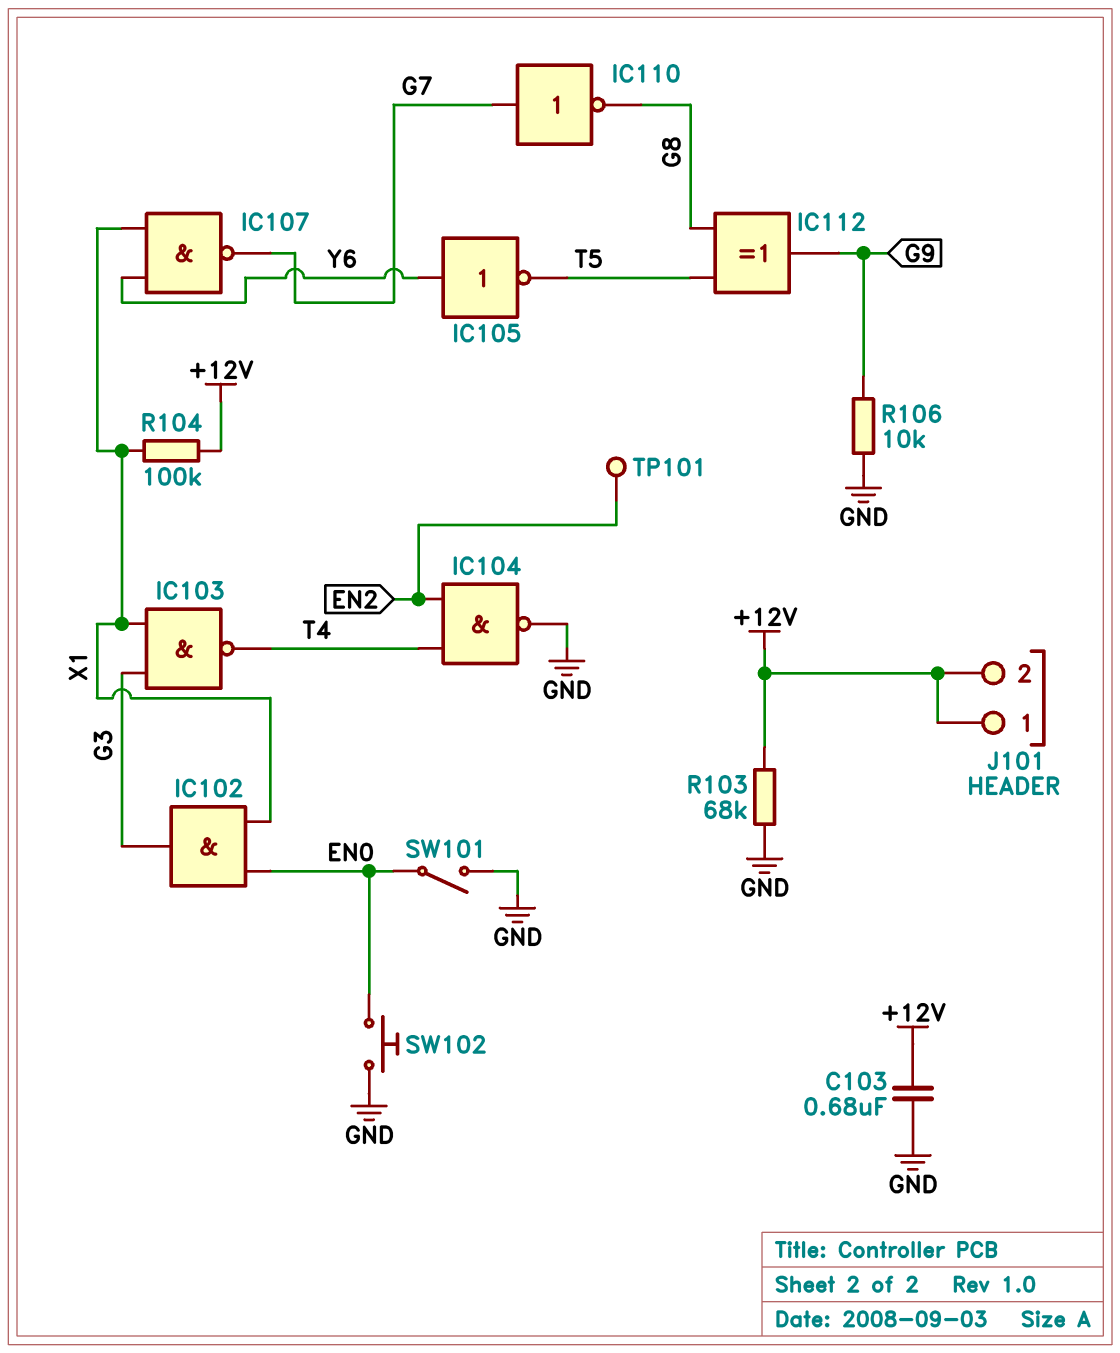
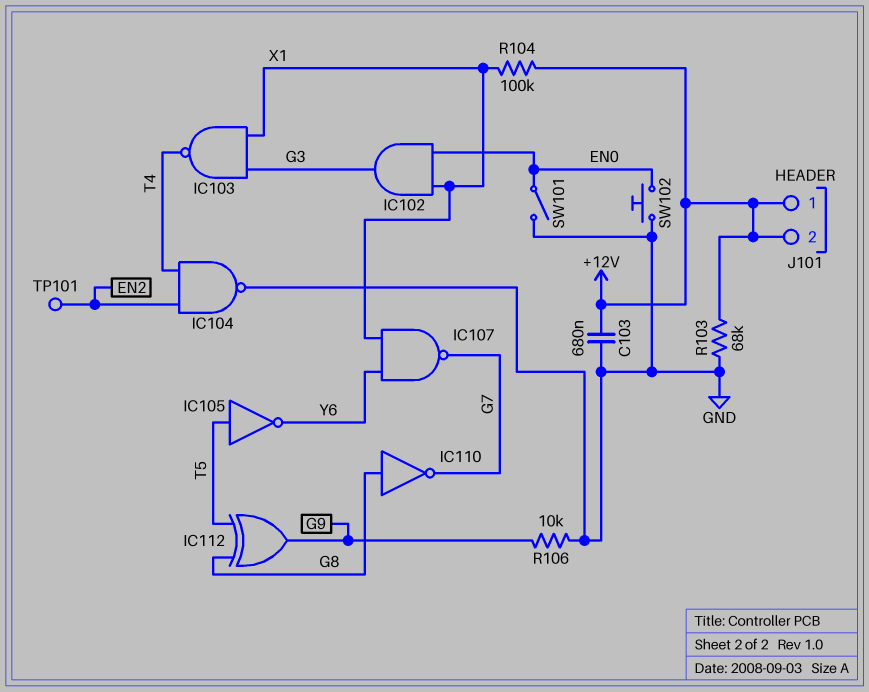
IC105: NOT (in Y6, out T5) -> NOT (in T5, out Y6)
IC110: NOT (in G7, out G8) -> NOT (in G8, out G7)

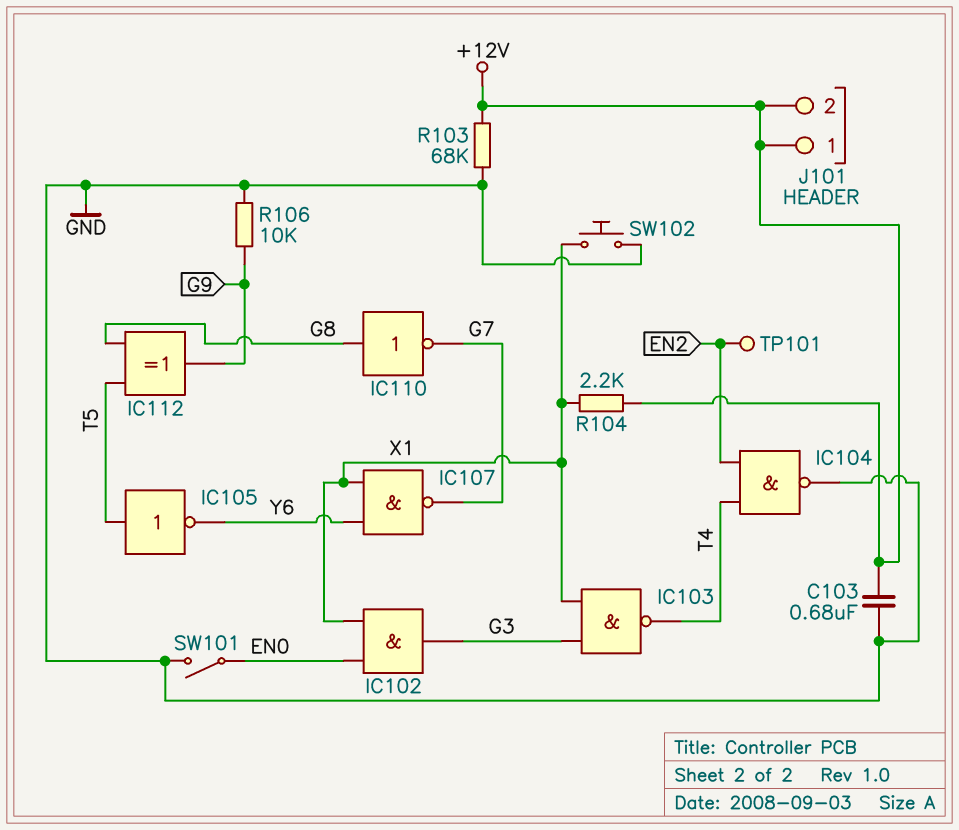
R104: 100k (+12V, X1) -> 2.2k (+12V, X1)
SW102: button (EN0, GND) -> button (GND, X1)

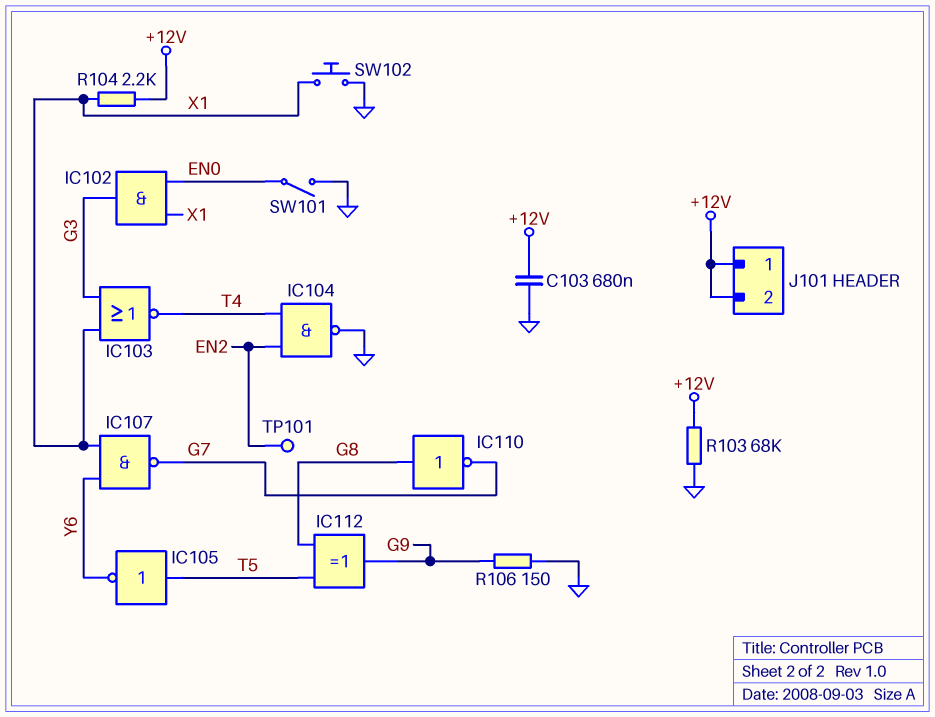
IC103: NAND (in G3, in X1, out T4) -> NOR (in G3, in X1, out T4)
R106: 10k (G9, GND) -> 150 (G9, GND)

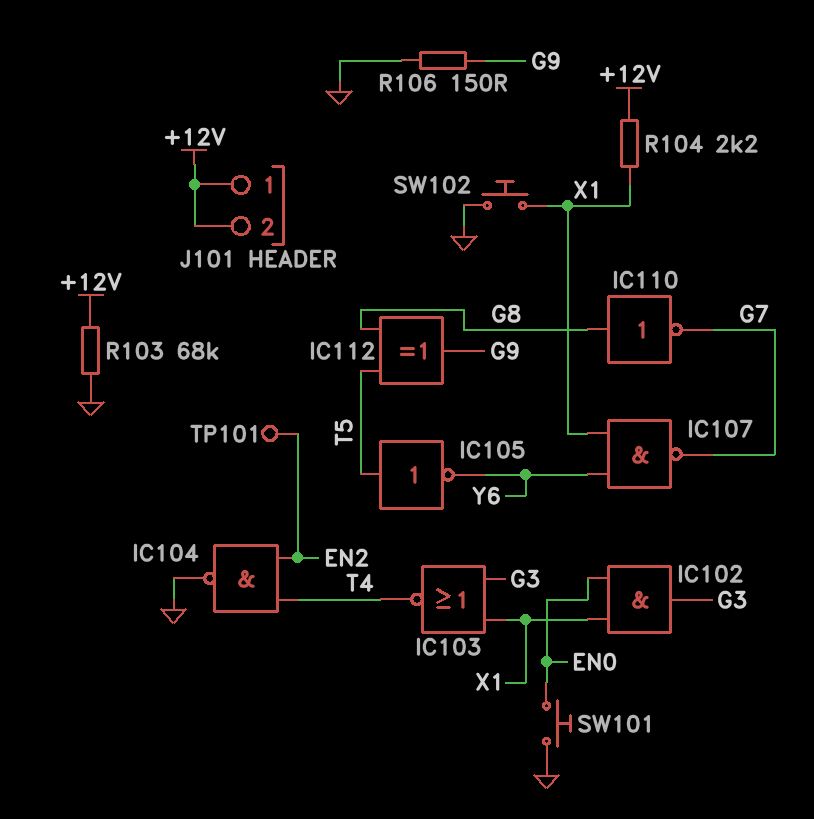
C103: 680nF (+12V, GND) -> none
SW101: switch (EN0, GND) -> button (EN0, GND)

